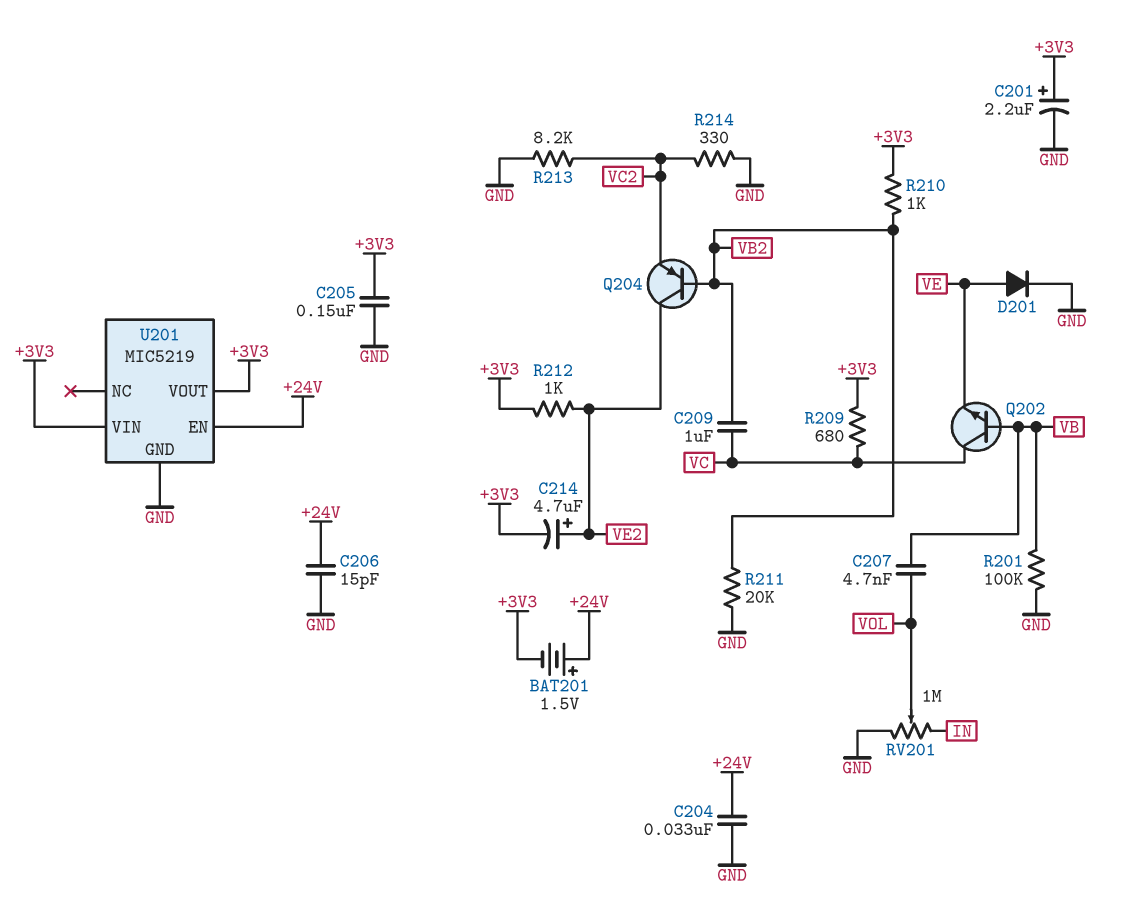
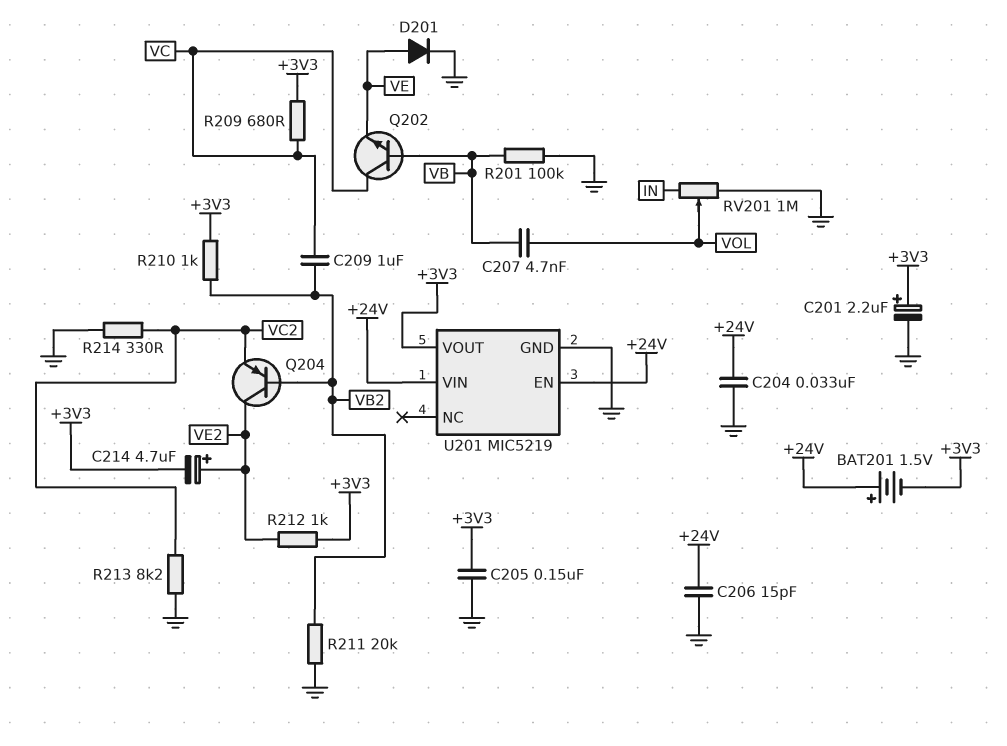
U201 pin VIN: +3V3 -> +24V

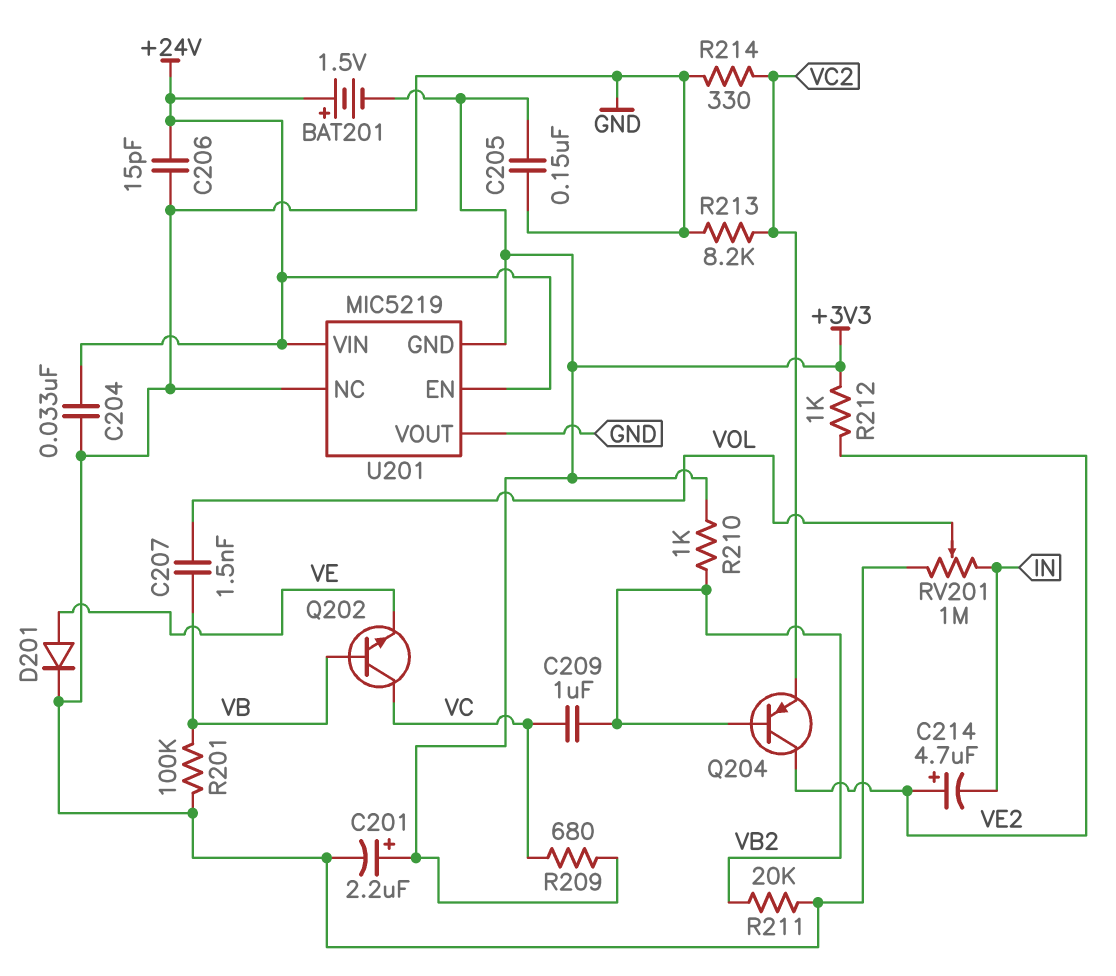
C207: 4.7nF (VB, VOL) -> 1.5nF (VB, VOL)
C214: 4.7uF (plus VE2, minus +3V3) -> 4.7uF (plus VE2, minus IN)
U201 pin GND: GND -> +3V3
U201 pin NC: none -> GND
U201 pin VOUT: +3V3 -> GND

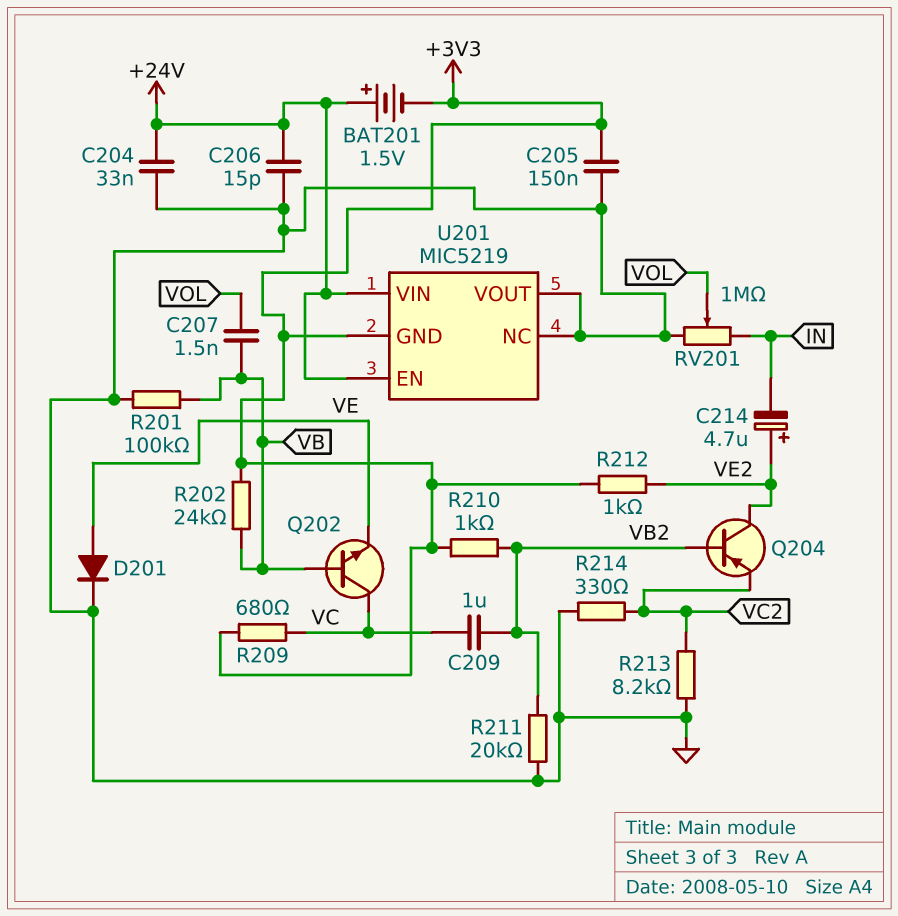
C201: 2.2uF (plus +3V3, minus GND) -> none
R202: none -> 24k (+3V3, VB)

